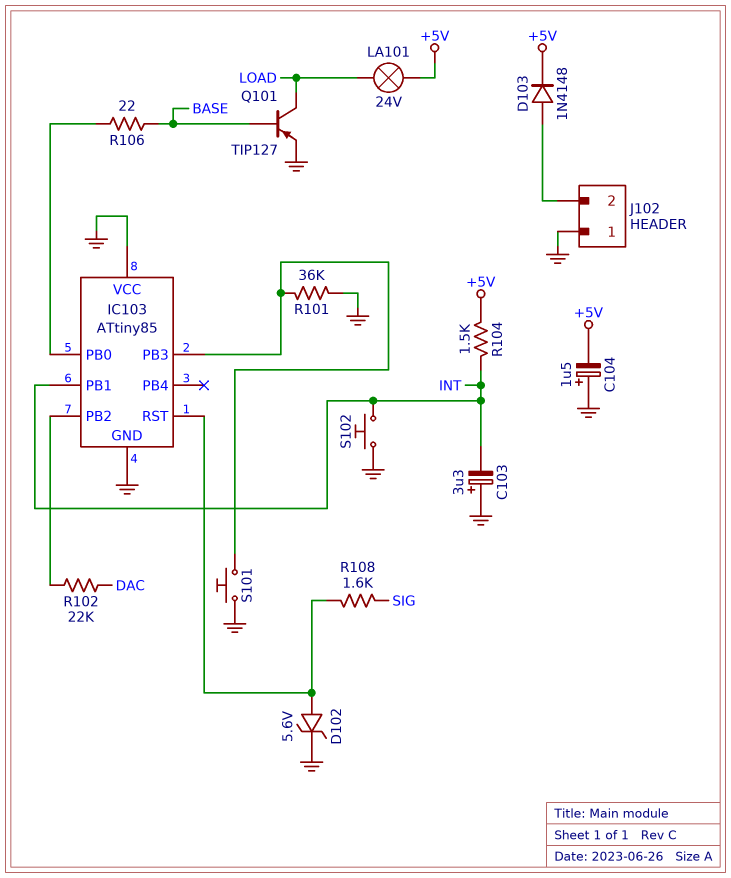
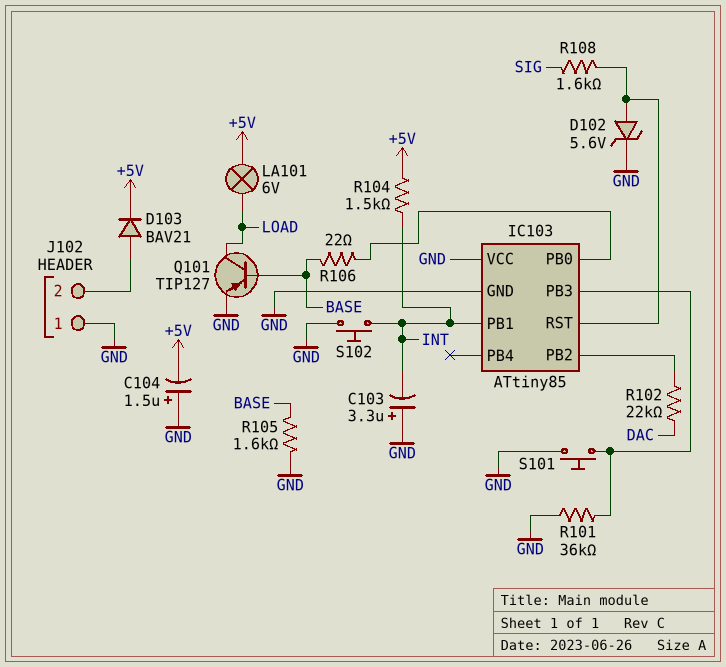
D103: diode 1N4148 (A J102/2, K +5V) -> diode BAV21 (A J102/2, K +5V)
LA101: lamp 24V (+5V, LOAD) -> lamp 6V (+5V, LOAD)
R105: none -> 1.6k (BASE, GND)

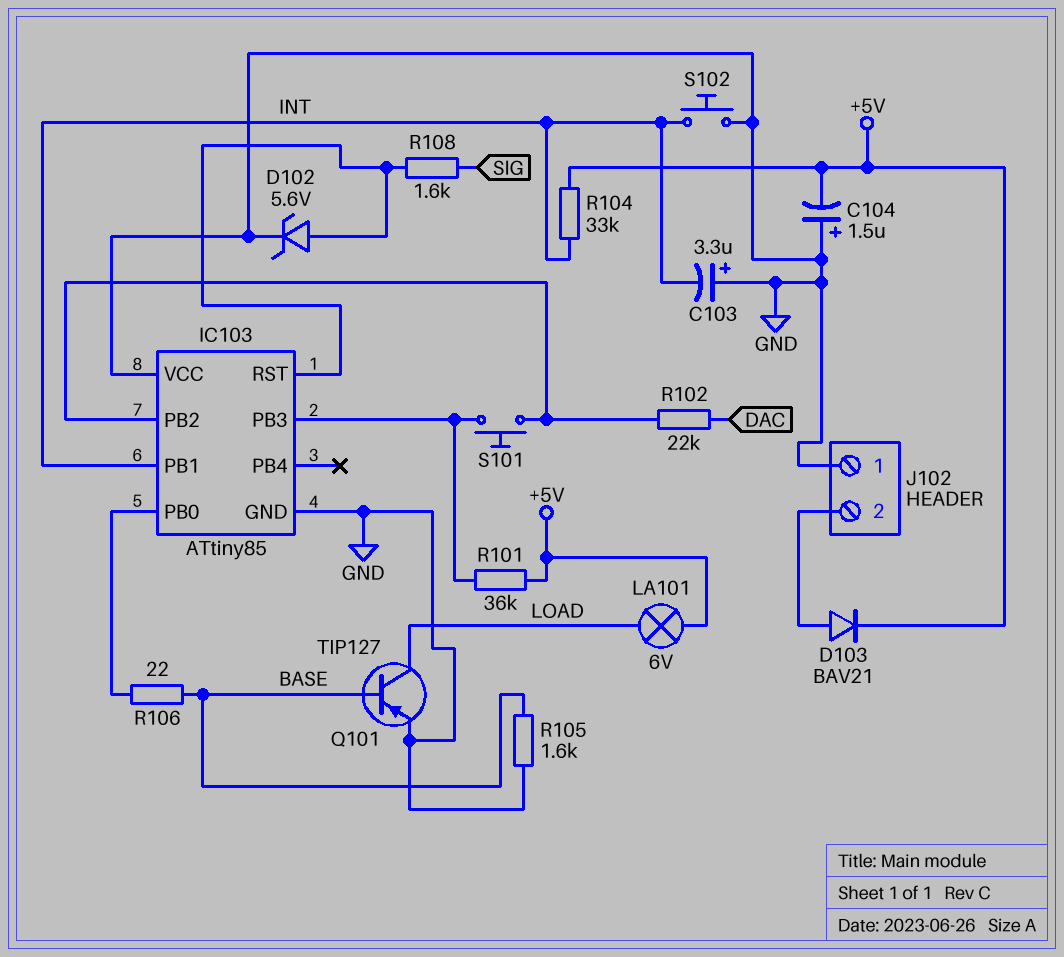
R101: 36k (GND, IC103/PB3) -> 36k (+5V, IC103/PB3)
R104: 1.5k (+5V, INT) -> 33k (+5V, INT)
S101: button (GND, IC103/PB3) -> button (IC103/PB2, IC103/PB3)

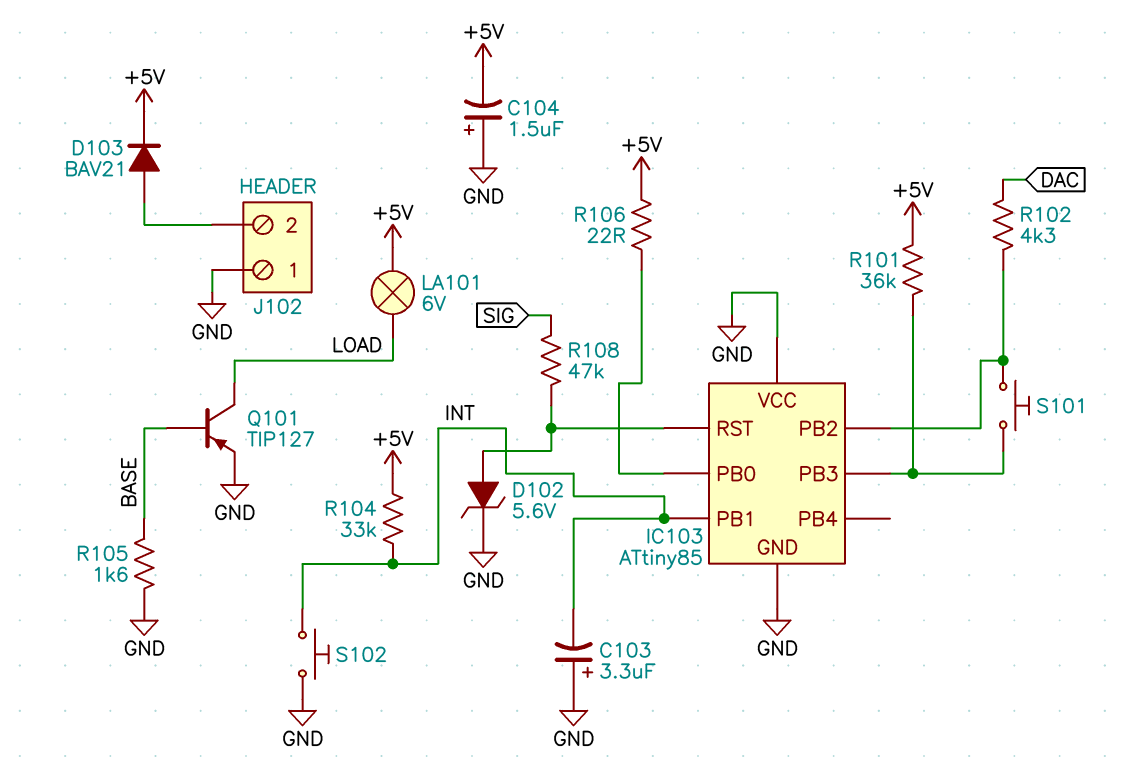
R102: 22k (DAC, IC103/PB2) -> 4.3k (DAC, IC103/PB2)
R106: 22 (BASE, IC103/PB0) -> 22 (+5V, IC103/PB0)
R108: 1.6k (IC103/RST, SIG) -> 47k (IC103/RST, SIG)

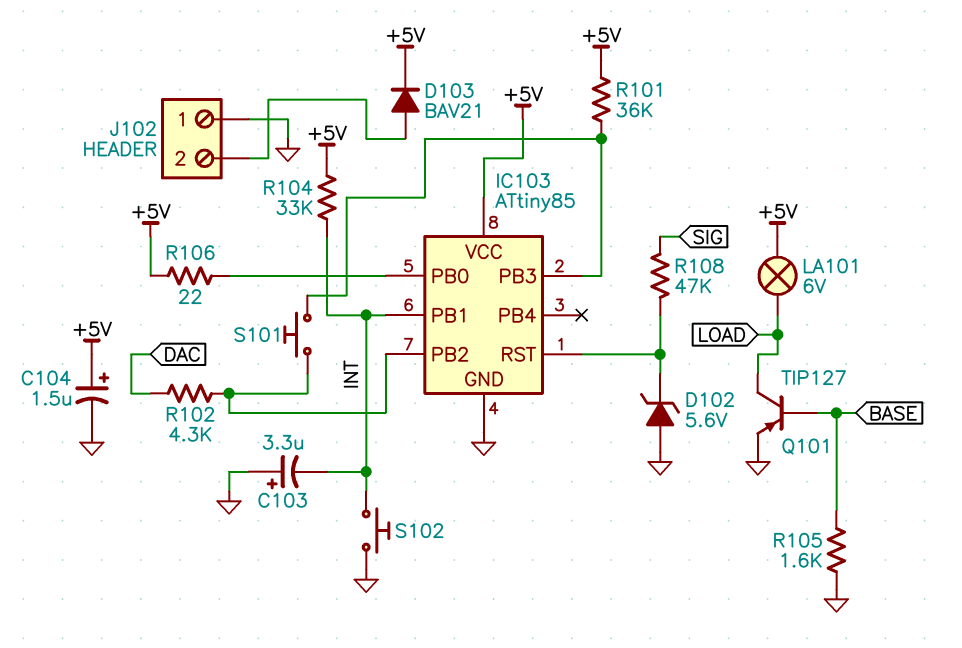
C104: 1.5uF (plus GND, minus +5V) -> 1.5uF (plus +5V, minus GND)
D102: zener 5.6V (A IC103/RST, K GND) -> zener 5.6V (A GND, K IC103/RST)
IC103 pin VCC: GND -> +5V

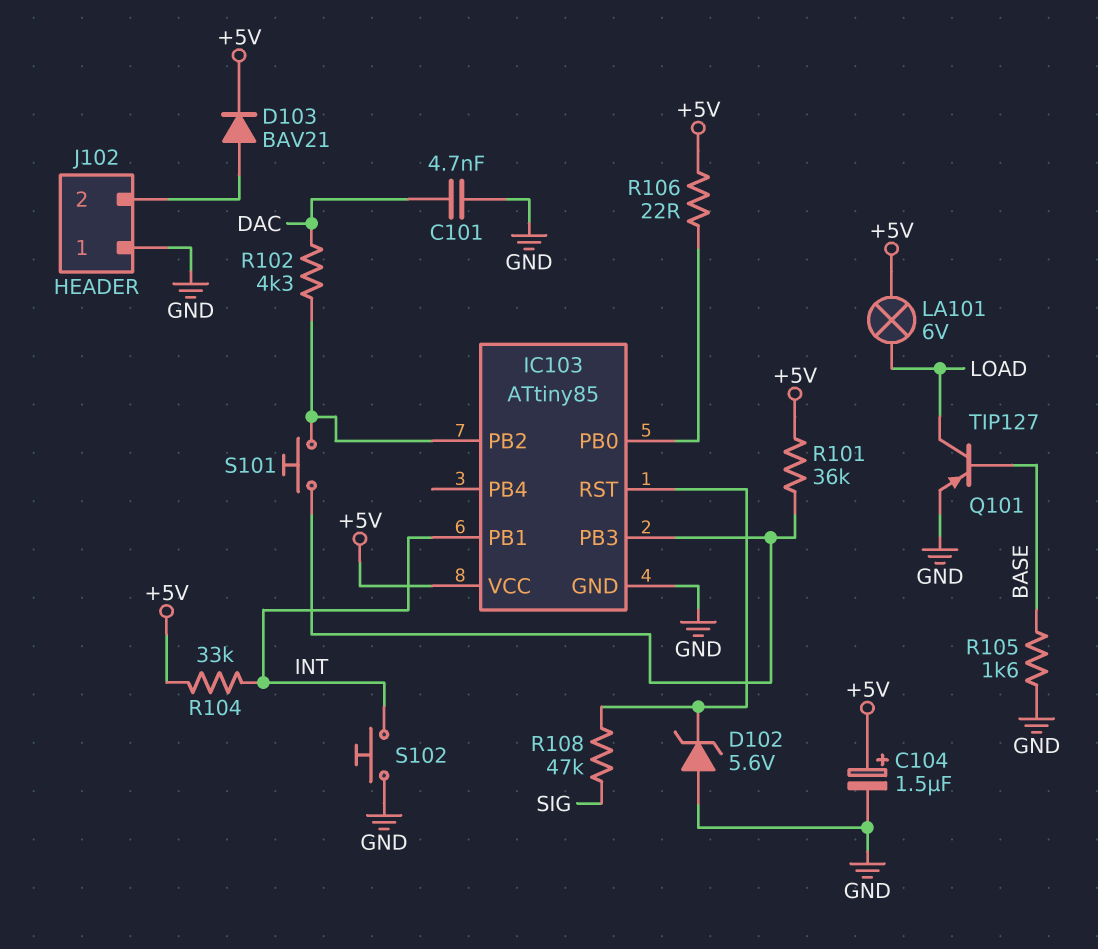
C101: none -> 4.7nF (DAC, GND)
C103: 3.3uF (plus GND, minus INT) -> none

